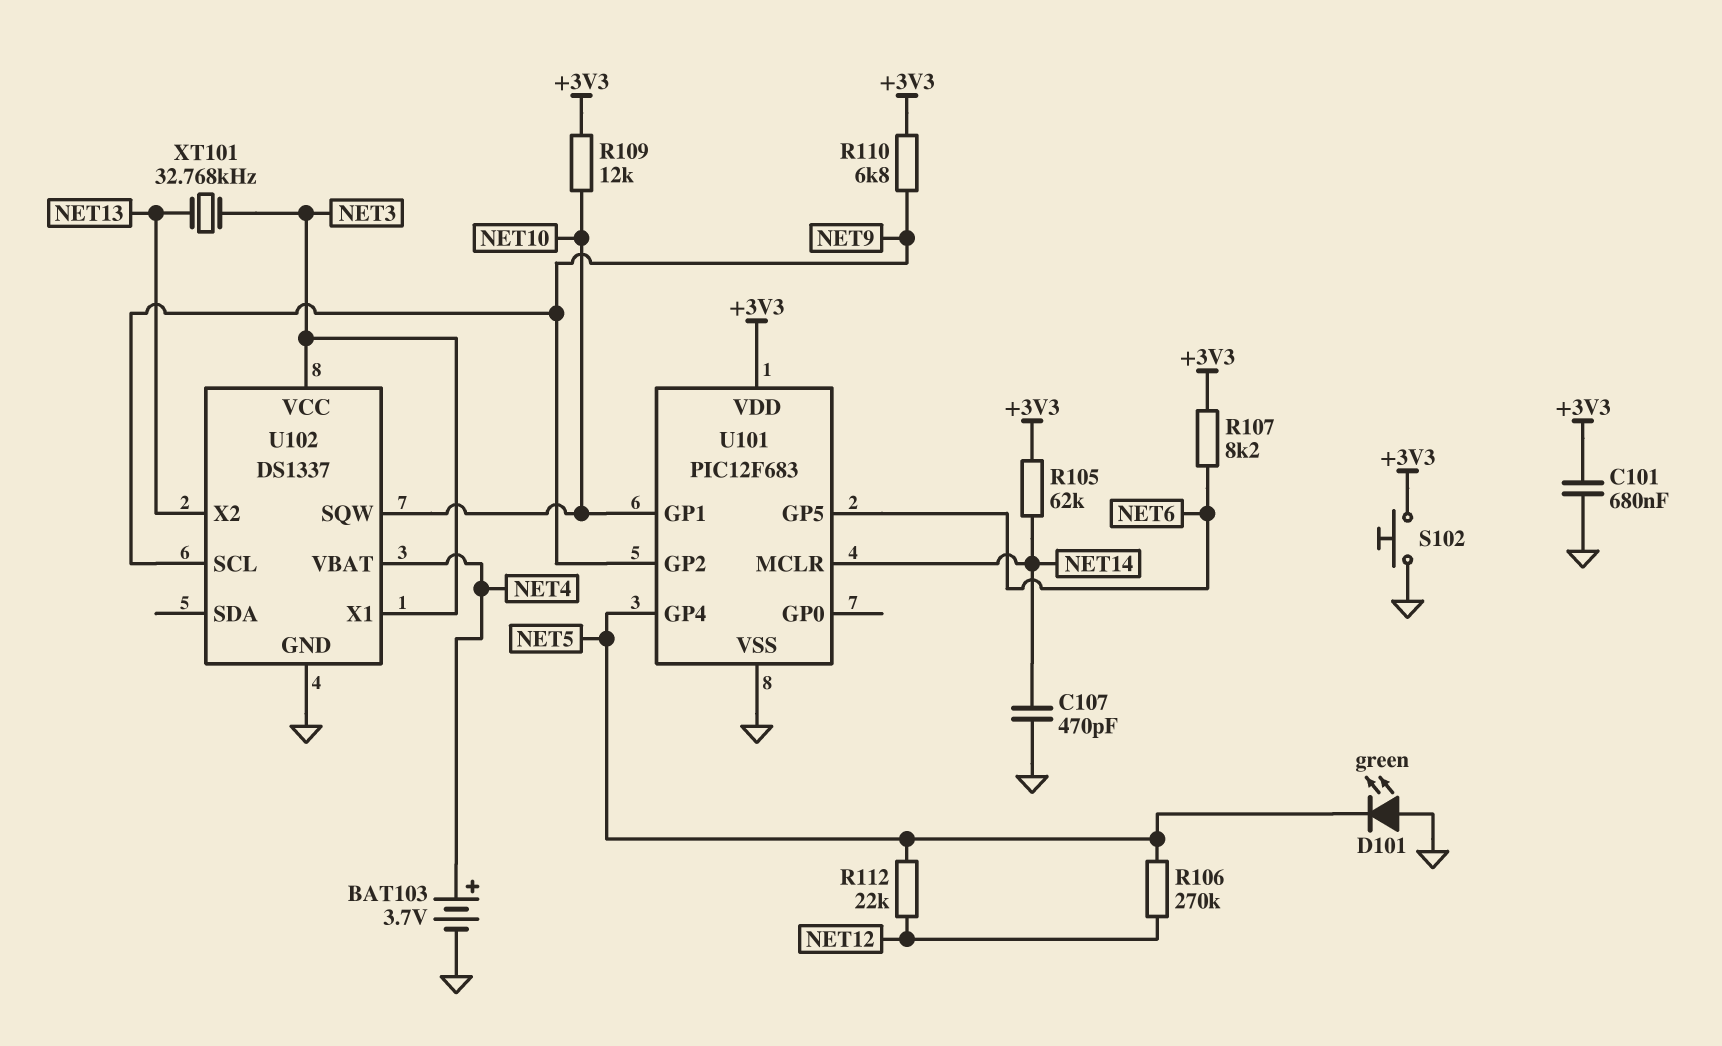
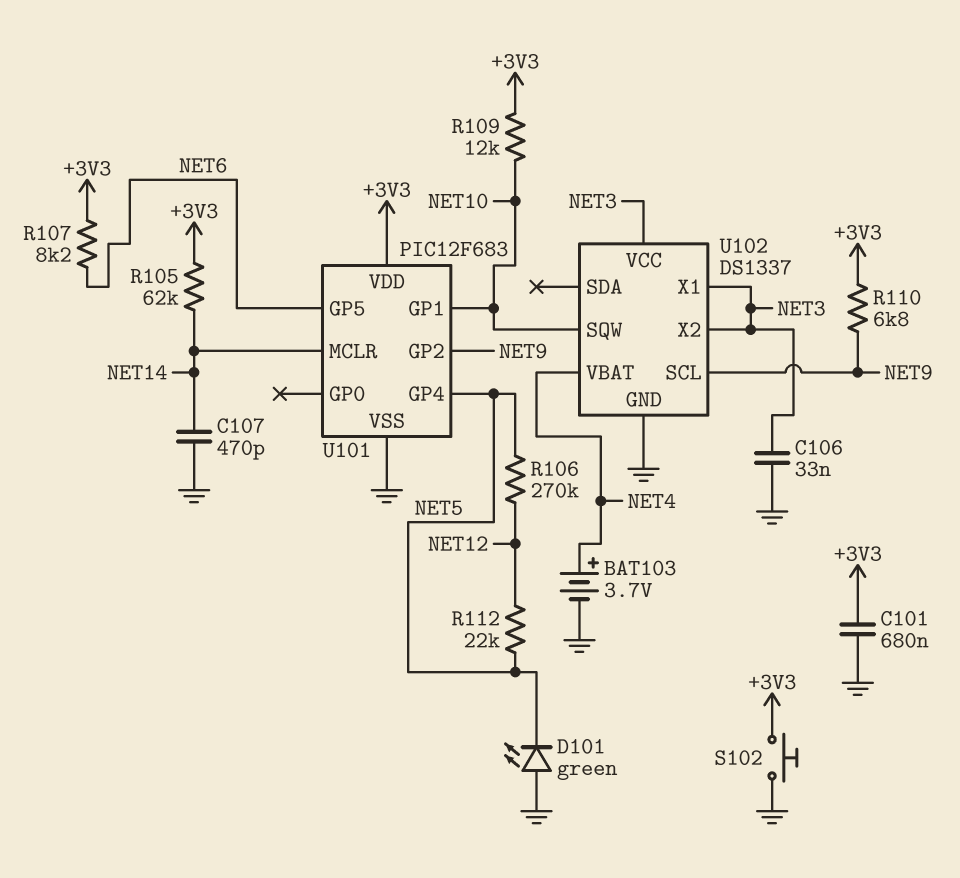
C106: none -> 33nF (GND, NET3)
U102 pin X2: NET13 -> NET3
XT101: 32.768kHz (NET3, NET13) -> none

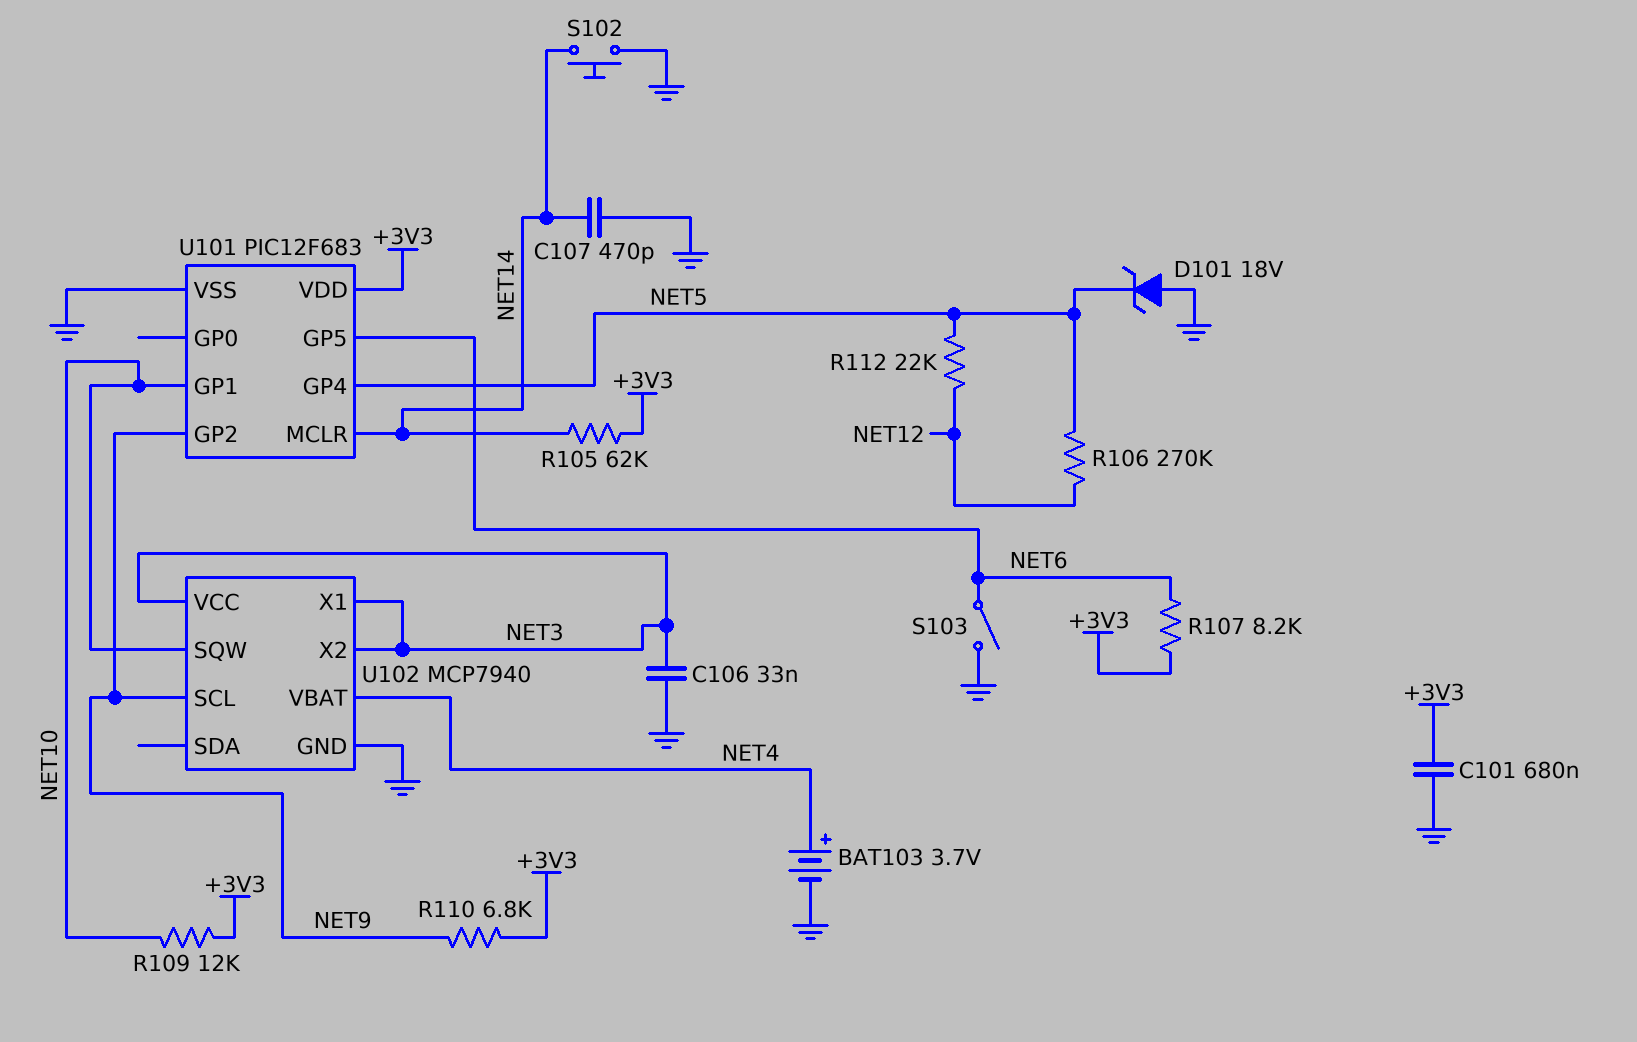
D101: LED green (A GND, K NET5) -> zener 18V (A GND, K NET5)
S102: button (+3V3, GND) -> button (GND, NET14)
S103: none -> switch (GND, NET6)
U102: DS1337 -> MCP7940

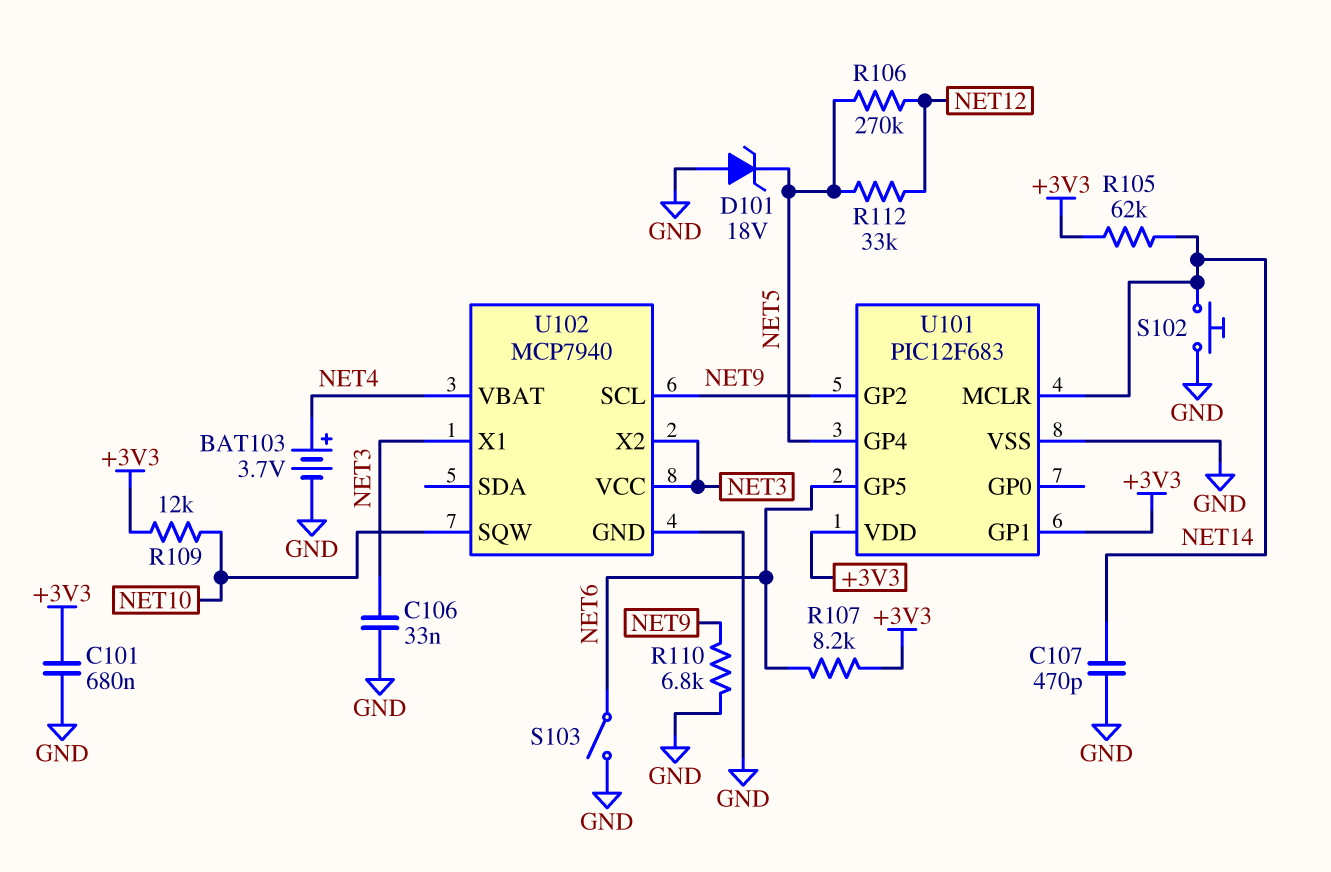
R110: 6.8k (+3V3, NET9) -> 6.8k (GND, NET9)
R112: 22k (NET5, NET12) -> 33k (NET5, NET12)
U101 pin GP1: NET10 -> +3V3

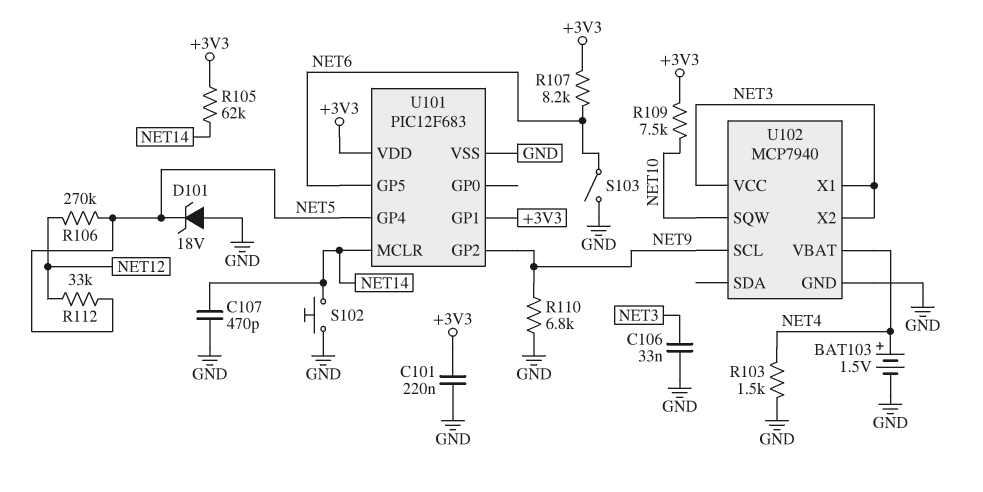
BAT103: 3.7V (plus NET4, minus GND) -> 1.5V (plus NET4, minus GND)
C101: 680nF (+3V3, GND) -> 220nF (+3V3, GND)
R103: none -> 1.5k (GND, NET4)
R109: 12k (+3V3, NET10) -> 7.5k (+3V3, NET10)

